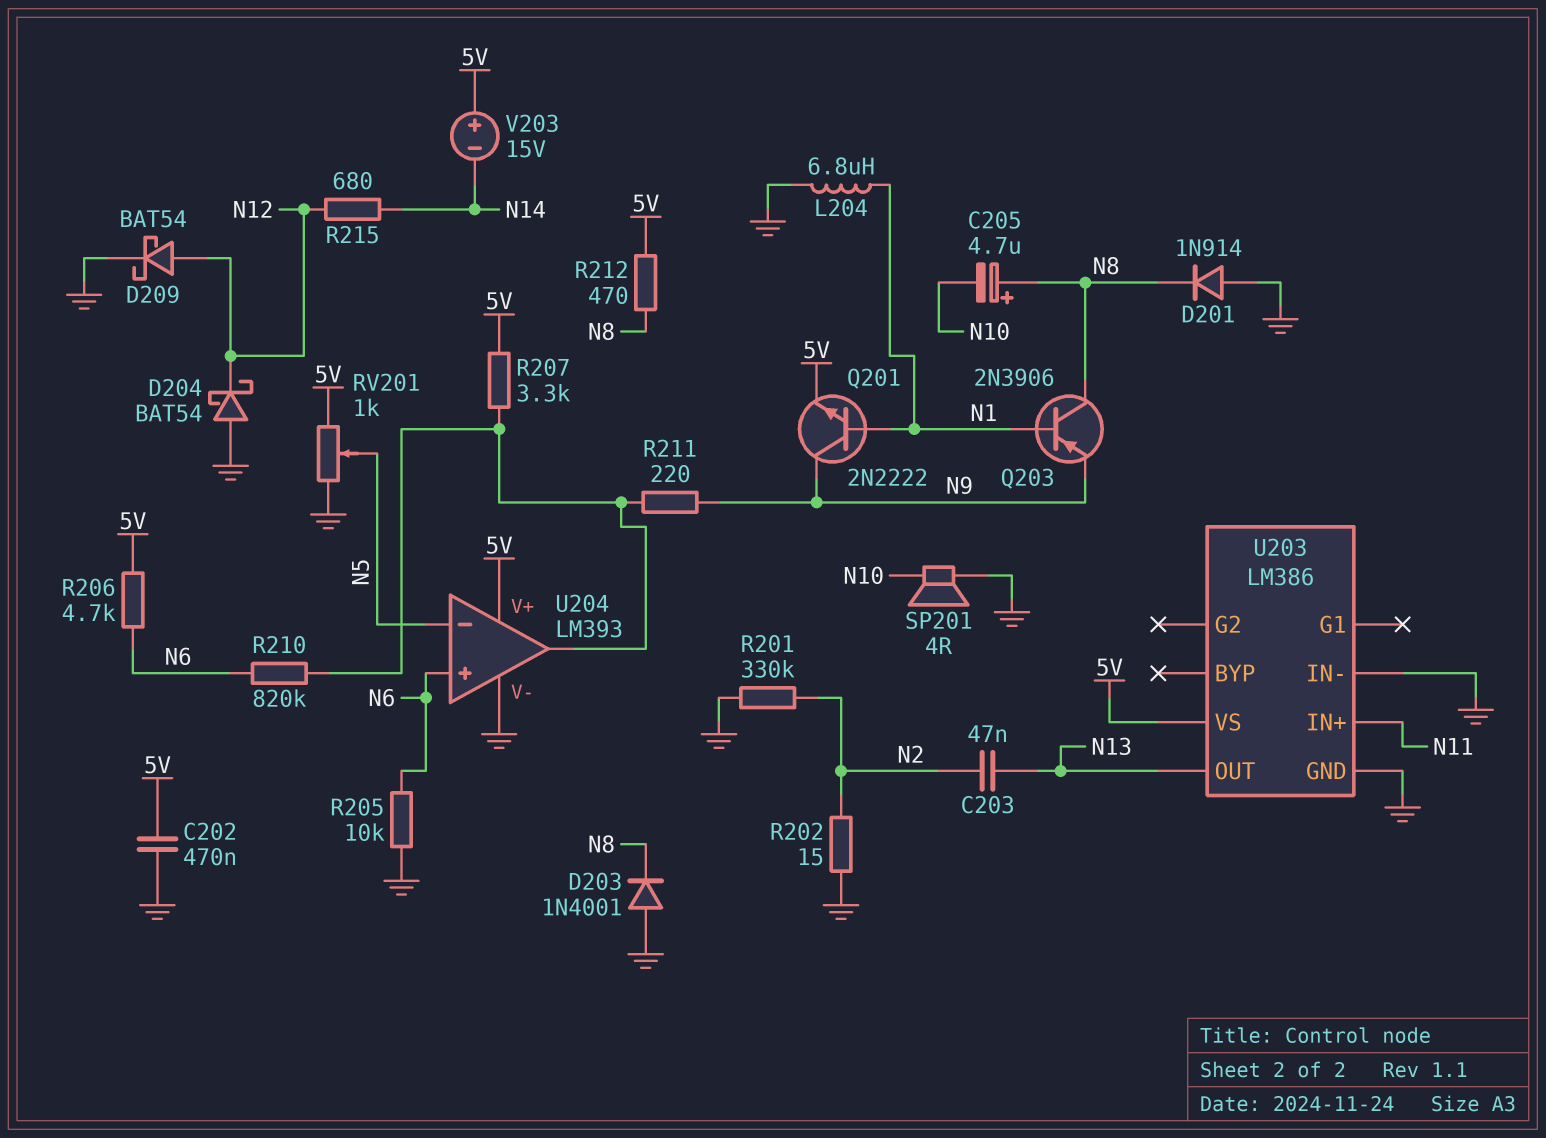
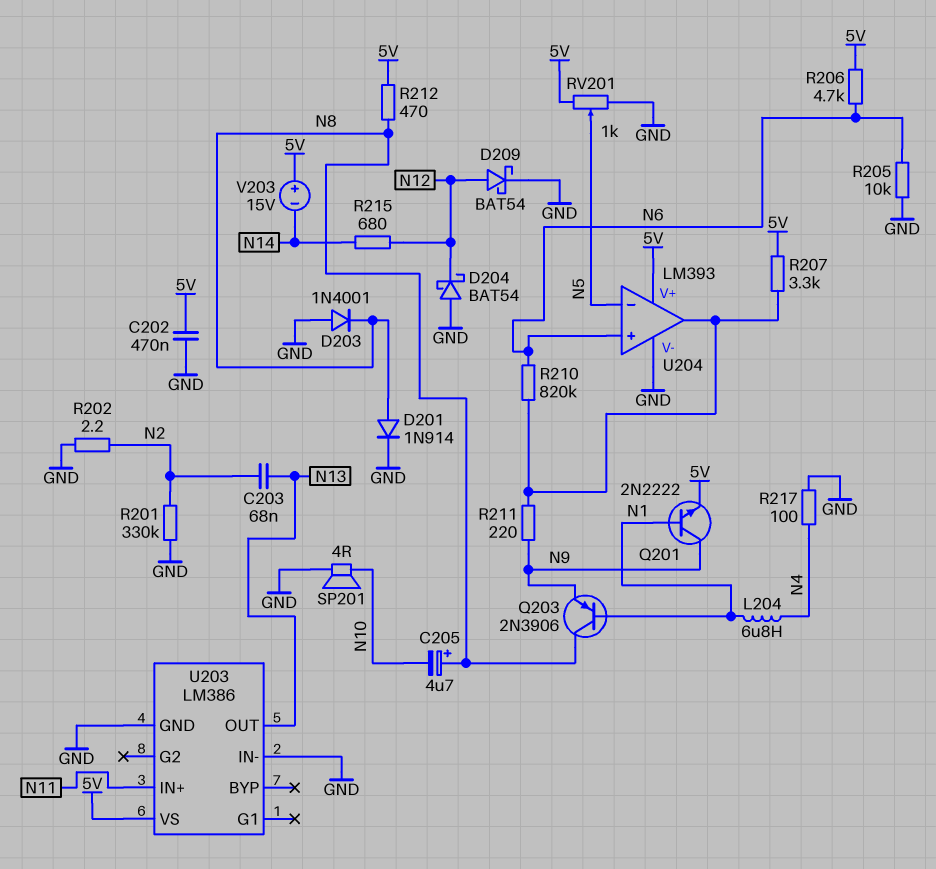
C203: 47nF (N2, N13) -> 68nF (N2, N13)
D201: diode 1N914 (A GND, K N8) -> diode 1N914 (A N8, K GND)
L204: 6.8uH (GND, N1) -> 6.8uH (N1, N4)
R202: 15 (GND, N2) -> 2.2 (GND, N2)
R217: none -> 100 (GND, N4)

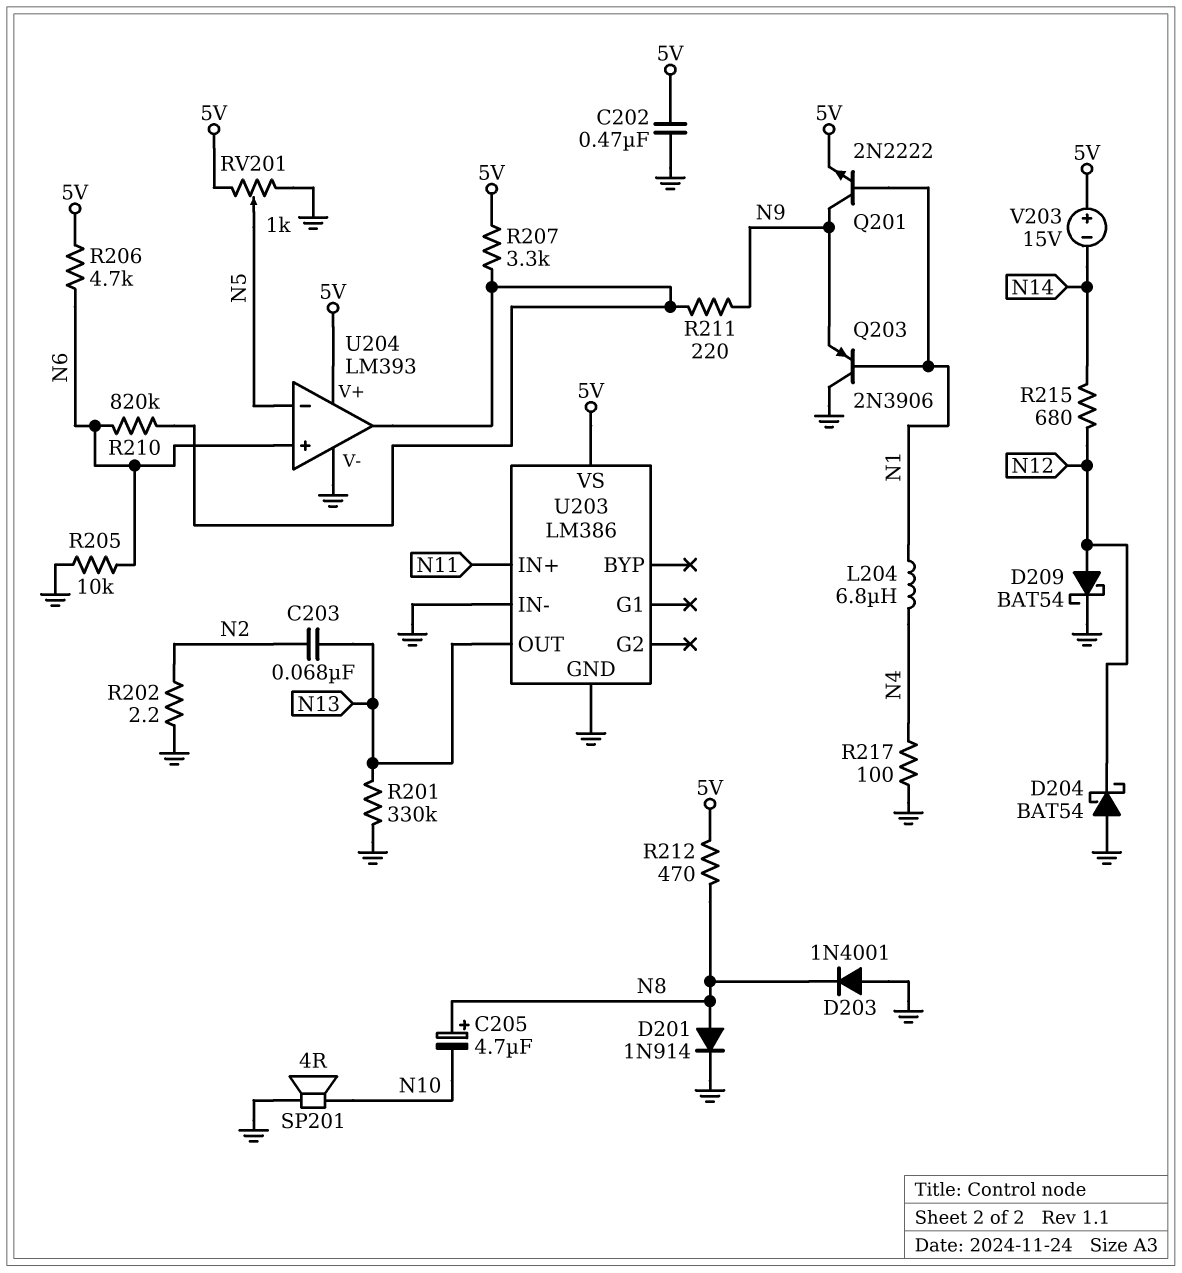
Q203: PNP 2N3906 (B N1, C N8, E N9) -> PNP 2N3906 (B N1, C GND, E N9)
R201: 330k (GND, N2) -> 330k (GND, N13)

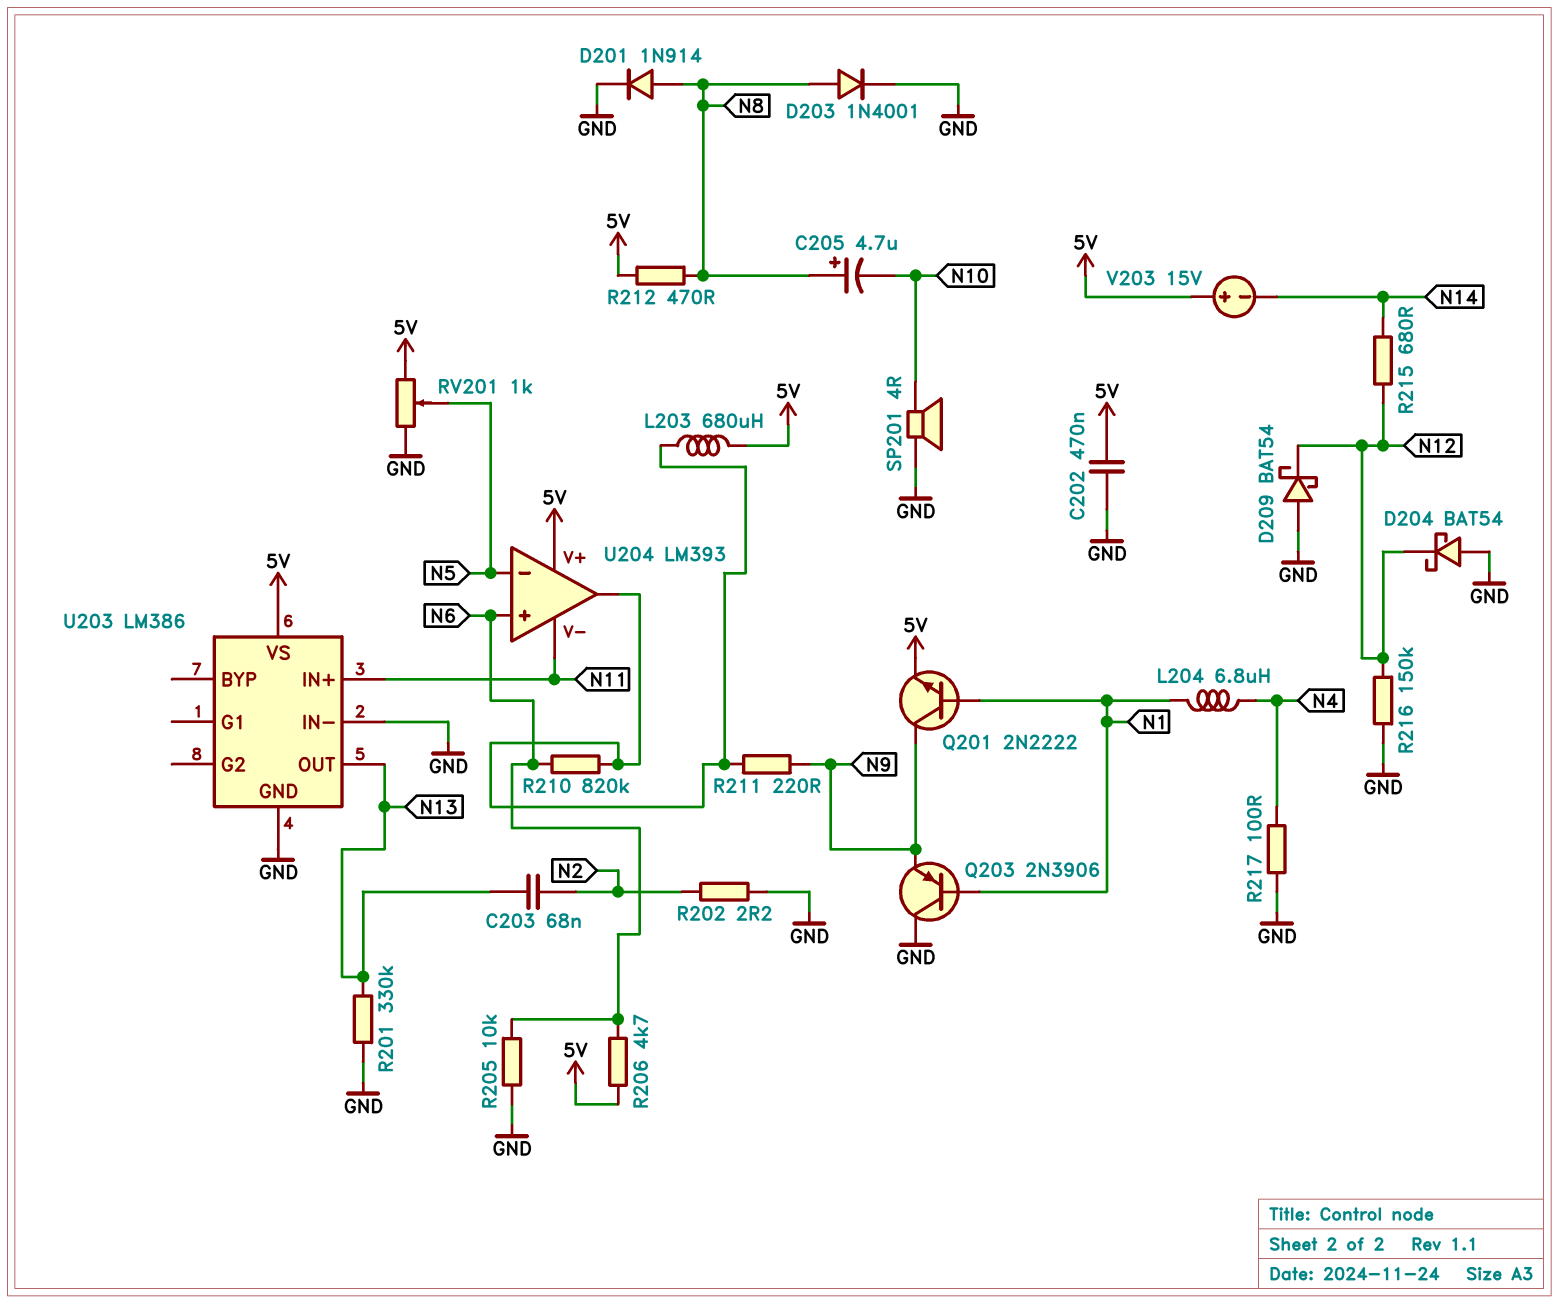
D203: diode 1N4001 (A GND, K N8) -> diode 1N4001 (A N8, K GND)
D209: schottky BAT54 (A N12, K GND) -> schottky BAT54 (A GND, K N12)
L203: none -> 680uH (5V, U204/out)
R207: 3.3k (5V, U204/out) -> none
R216: none -> 150k (GND, N12)
U204 pin V-: GND -> N11

